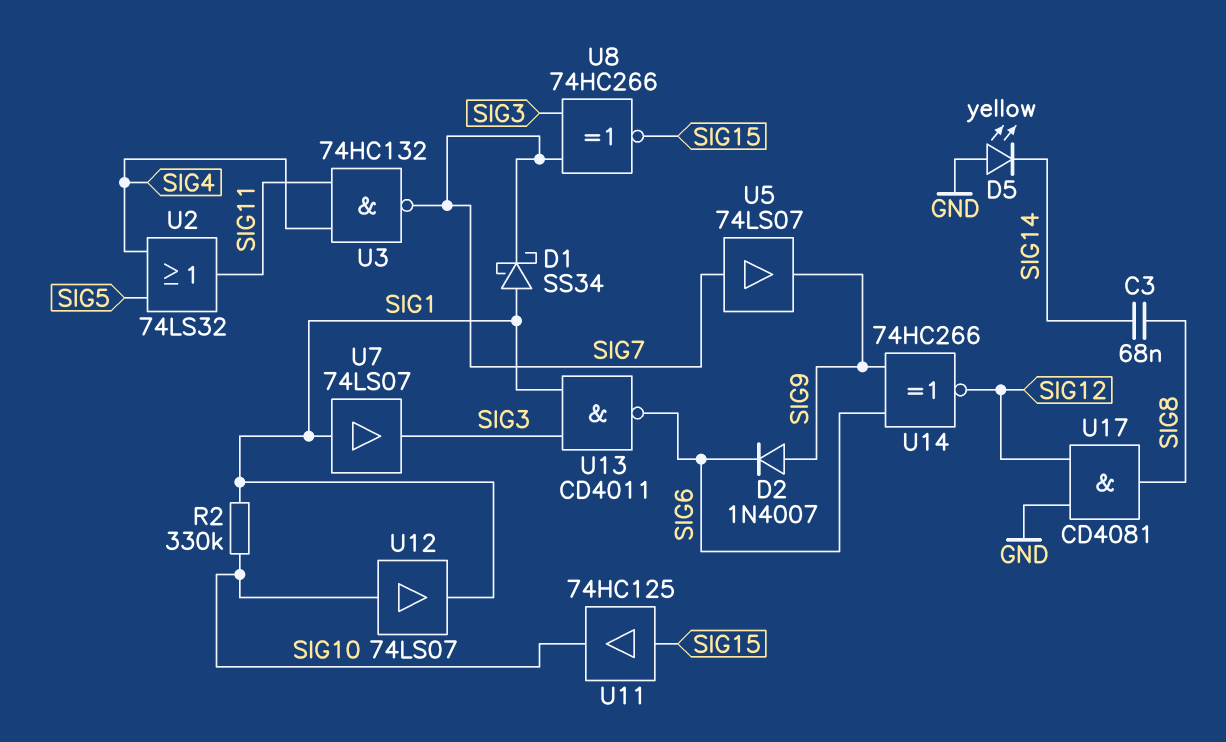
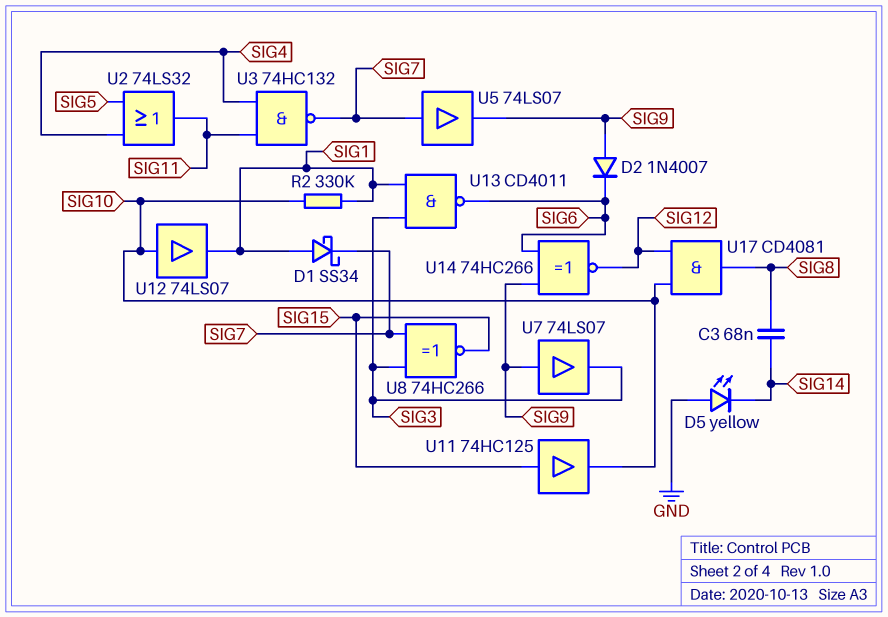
U7: buffer 74LS07 (in SIG1, out SIG3) -> buffer 74LS07 (in SIG9, out SIG3)
U17: AND CD4081 (in GND, in SIG12, out SIG8) -> AND CD4081 (in SIG10, in SIG12, out SIG8)

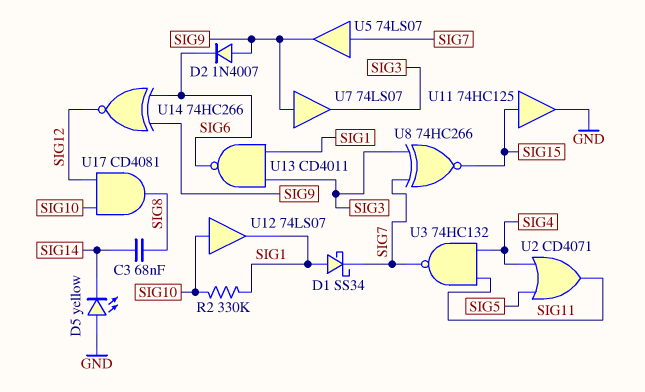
U2: OR 74LS32 (in SIG4, in SIG5, out SIG11) -> OR CD4071 (in SIG4, in SIG5, out SIG11)
U11: buffer 74HC125 (in SIG15, out SIG10) -> buffer 74HC125 (in SIG15, out GND)

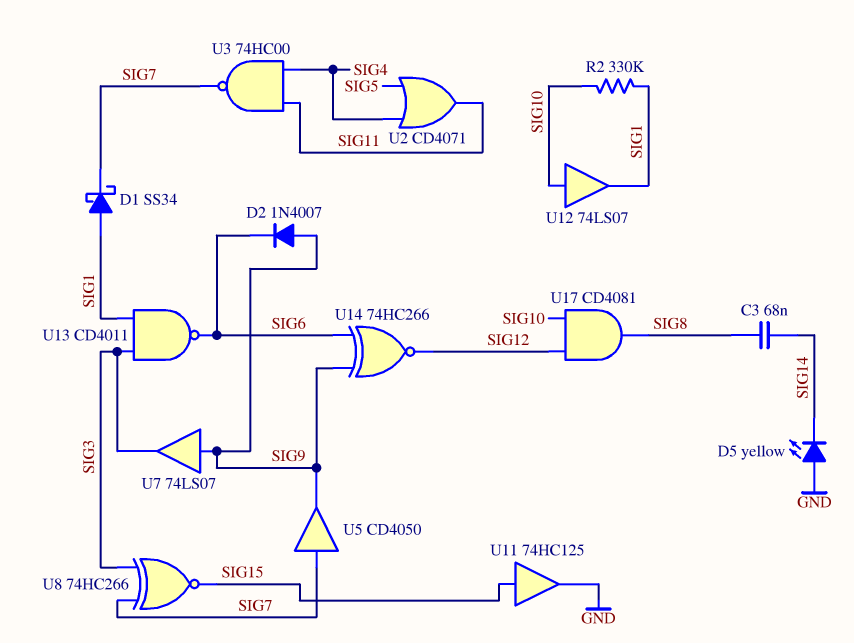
U3: NAND 74HC132 (in SIG4, in SIG11, out SIG7) -> NAND 74HC00 (in SIG4, in SIG11, out SIG7)
U5: buffer 74LS07 (in SIG7, out SIG9) -> buffer CD4050 (in SIG7, out SIG9)

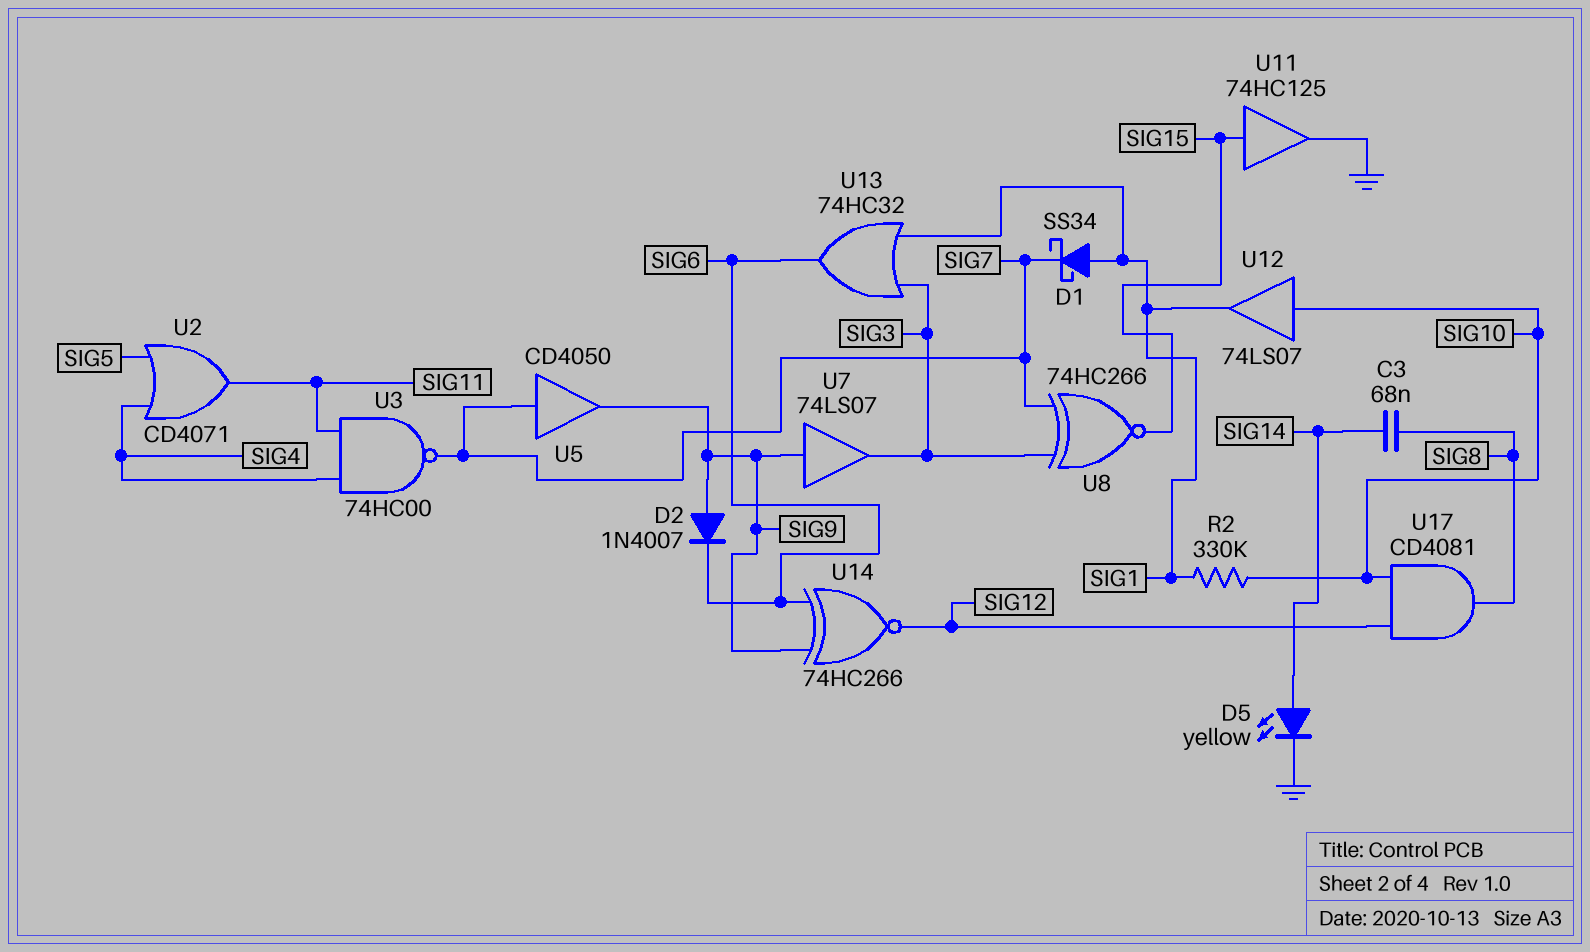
D5: LED yellow (A GND, K SIG14) -> LED yellow (A SIG14, K GND)
U13: NAND CD4011 (in SIG1, in SIG3, out SIG6) -> OR 74HC32 (in SIG1, in SIG3, out SIG6)

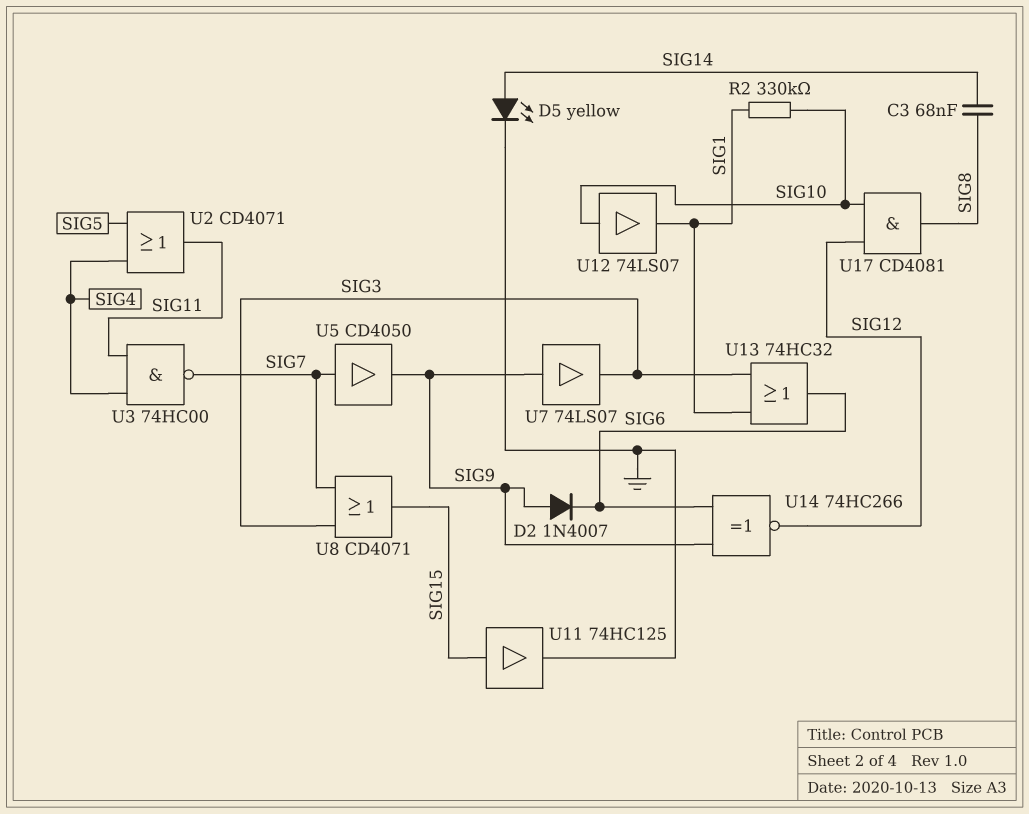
D1: schottky SS34 (A SIG1, K SIG7) -> none
U8: XNOR 74HC266 (in SIG3, in SIG7, out SIG15) -> OR CD4071 (in SIG3, in SIG7, out SIG15)

